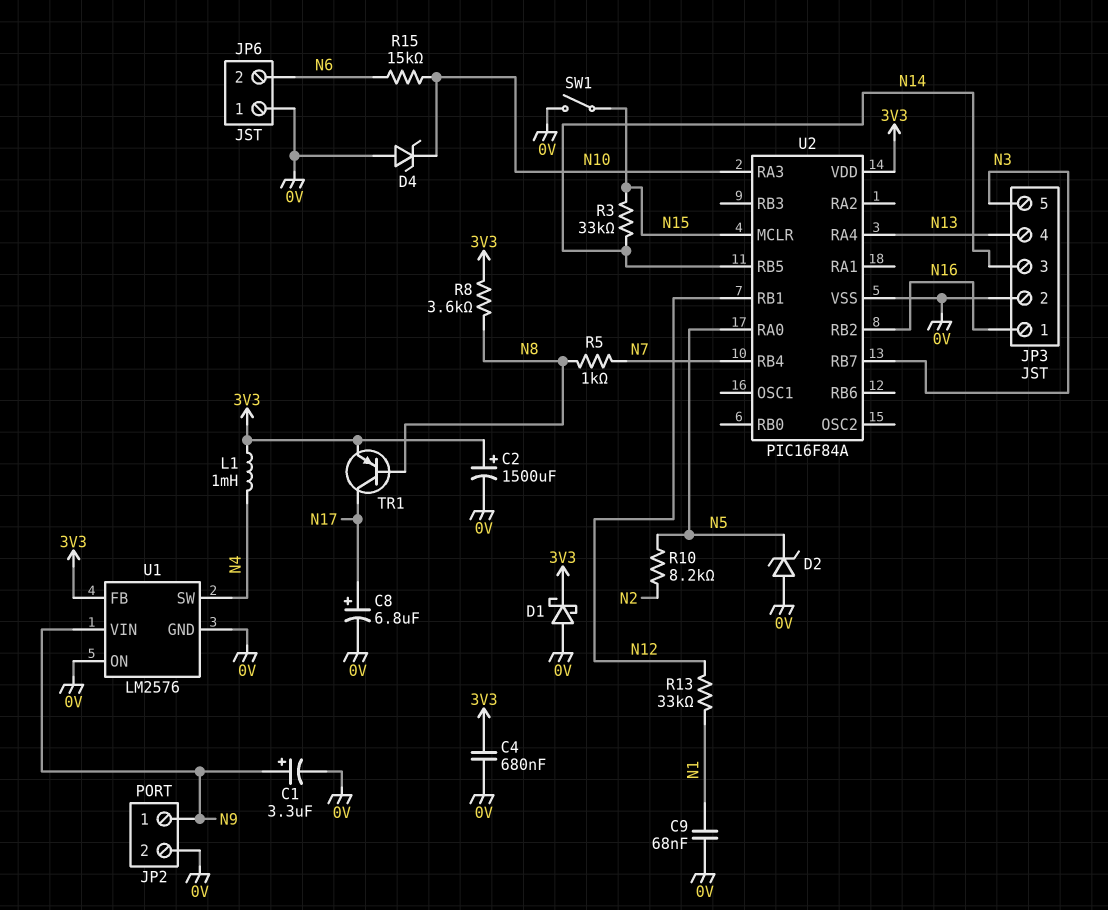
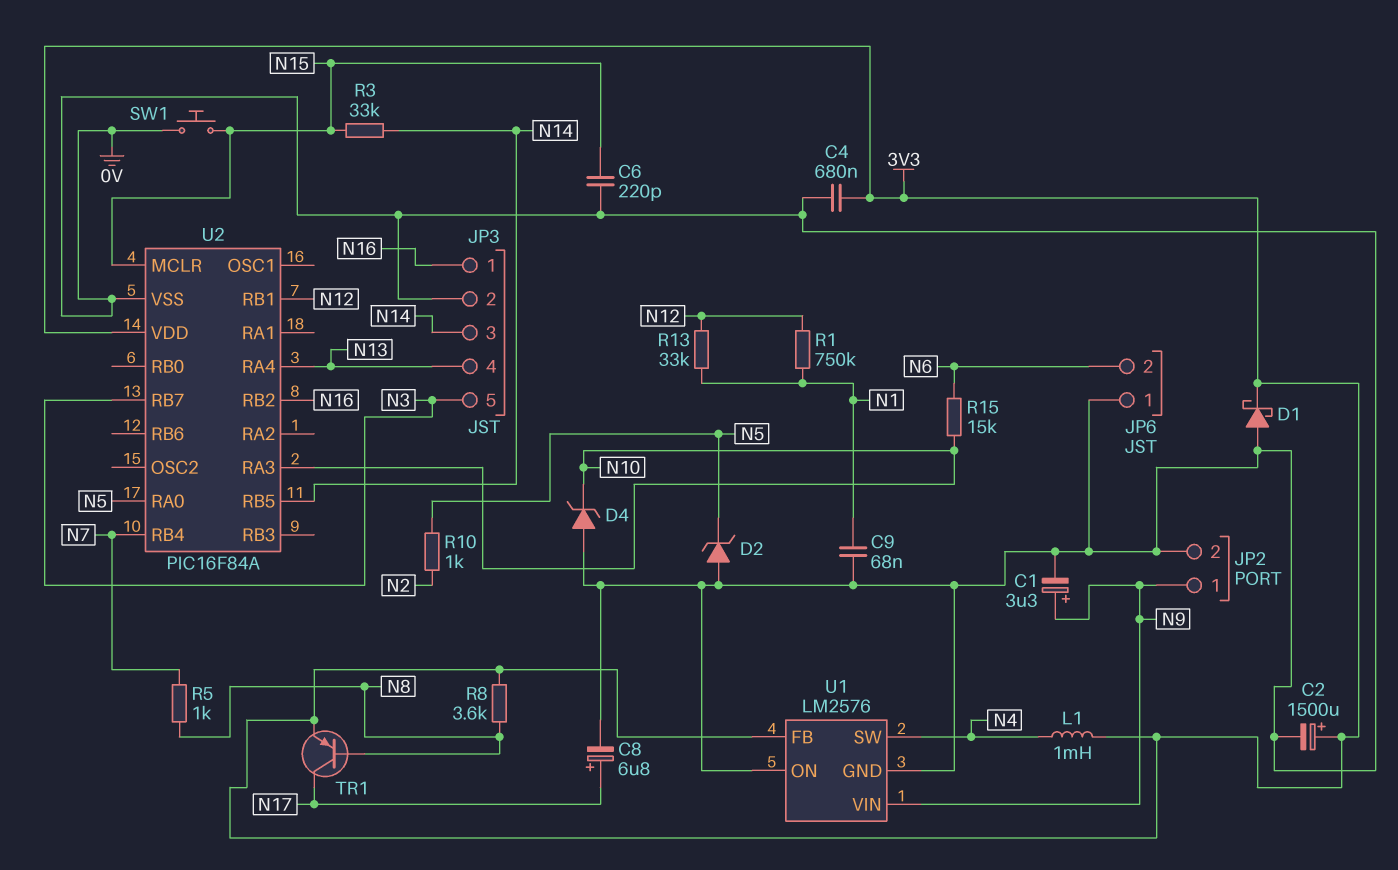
C6: none -> 220pF (0V, N15)
R1: none -> 750k (N1, N12)
R10: 8.2k (N2, N5) -> 1k (N2, N5)
SW1: switch (0V, N15) -> button (0V, N15)

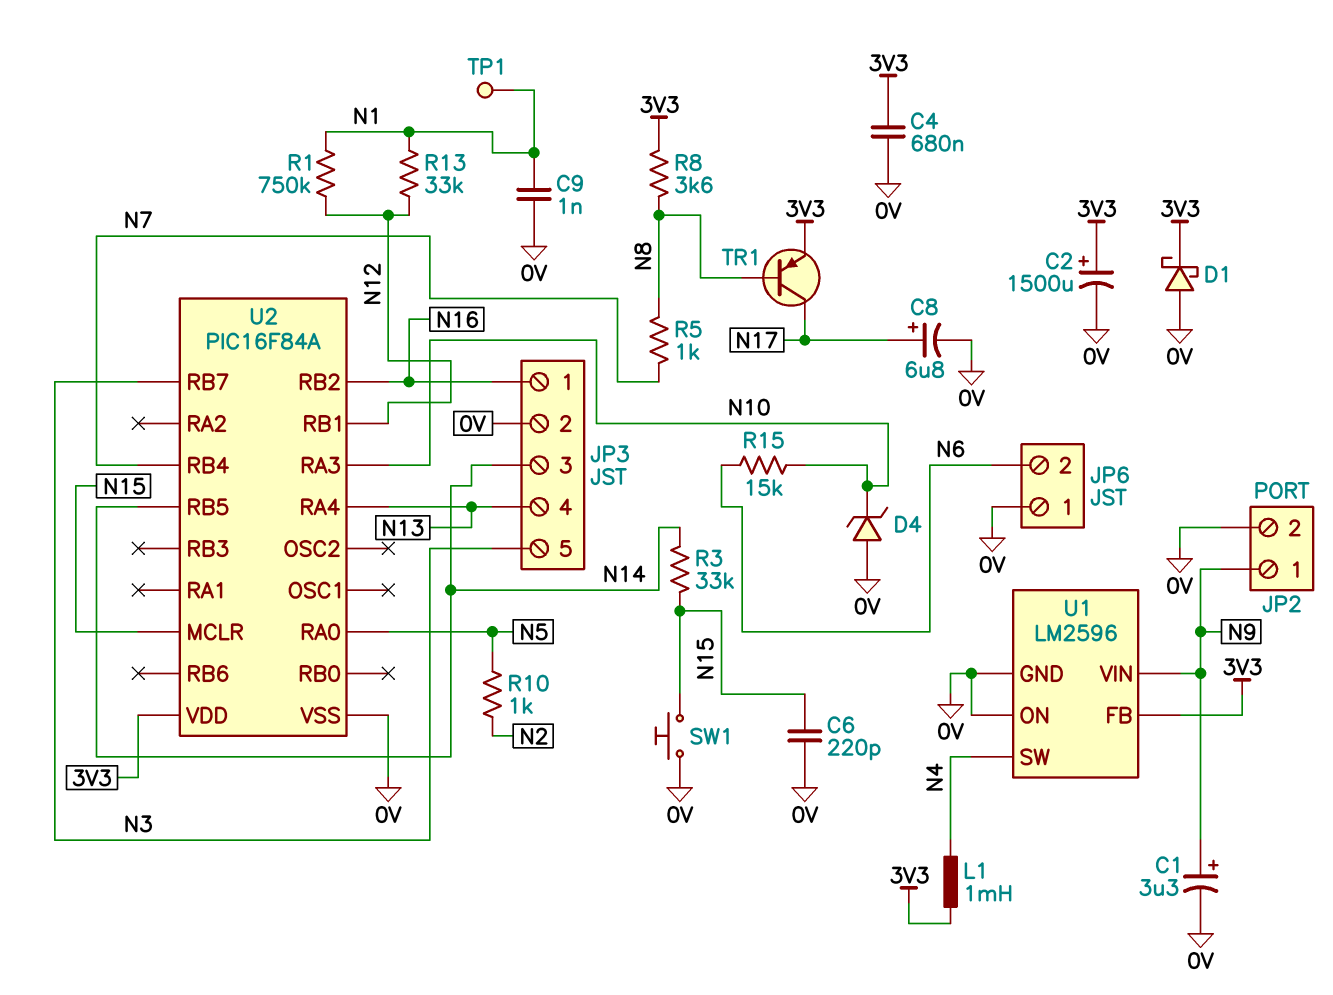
C9: 68nF (0V, N1) -> 1nF (0V, N1)
D2: zener (A 0V, K N5) -> none
TP1: none -> test point (N1)
U1: LM2576 -> LM2596

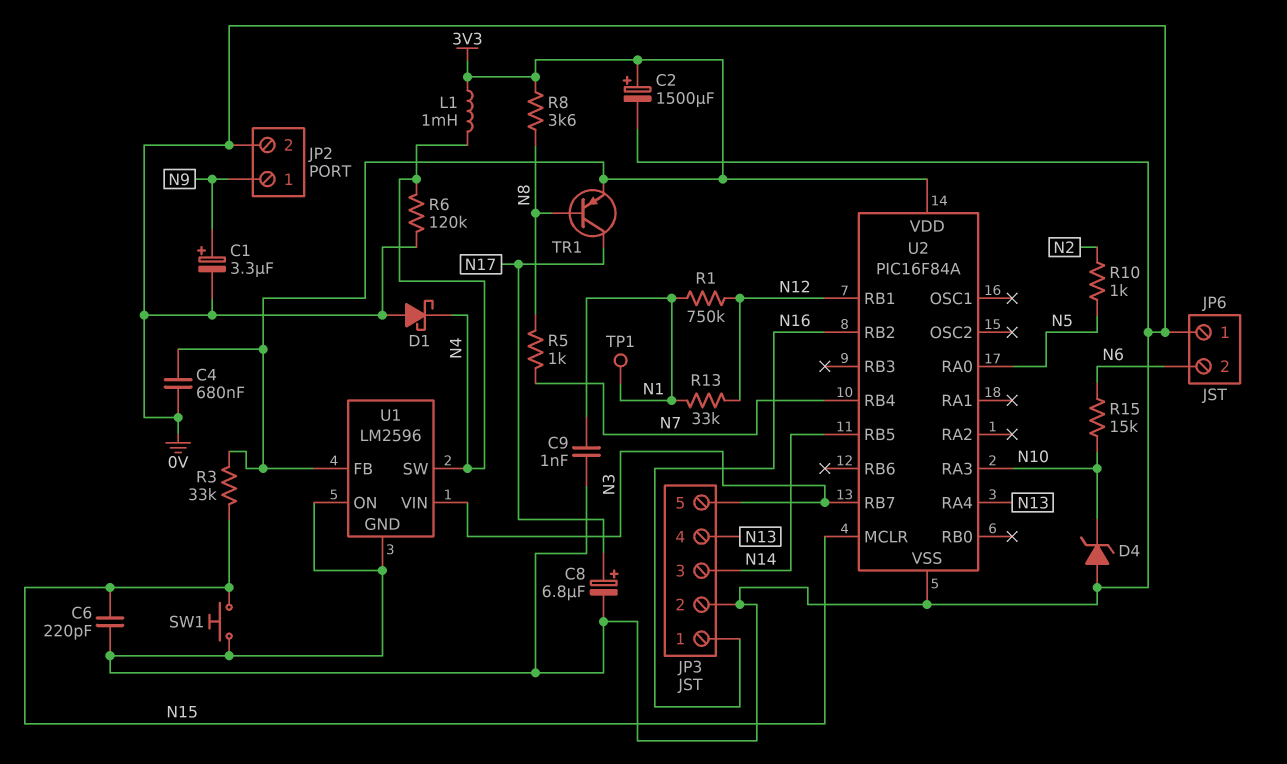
D1: schottky (A 0V, K 3V3) -> schottky (A 0V, K N4)
R3: 33k (N14, N15) -> 33k (3V3, N15)
R6: none -> 120k (0V, N4)
U1 pin VIN: N9 -> N3

